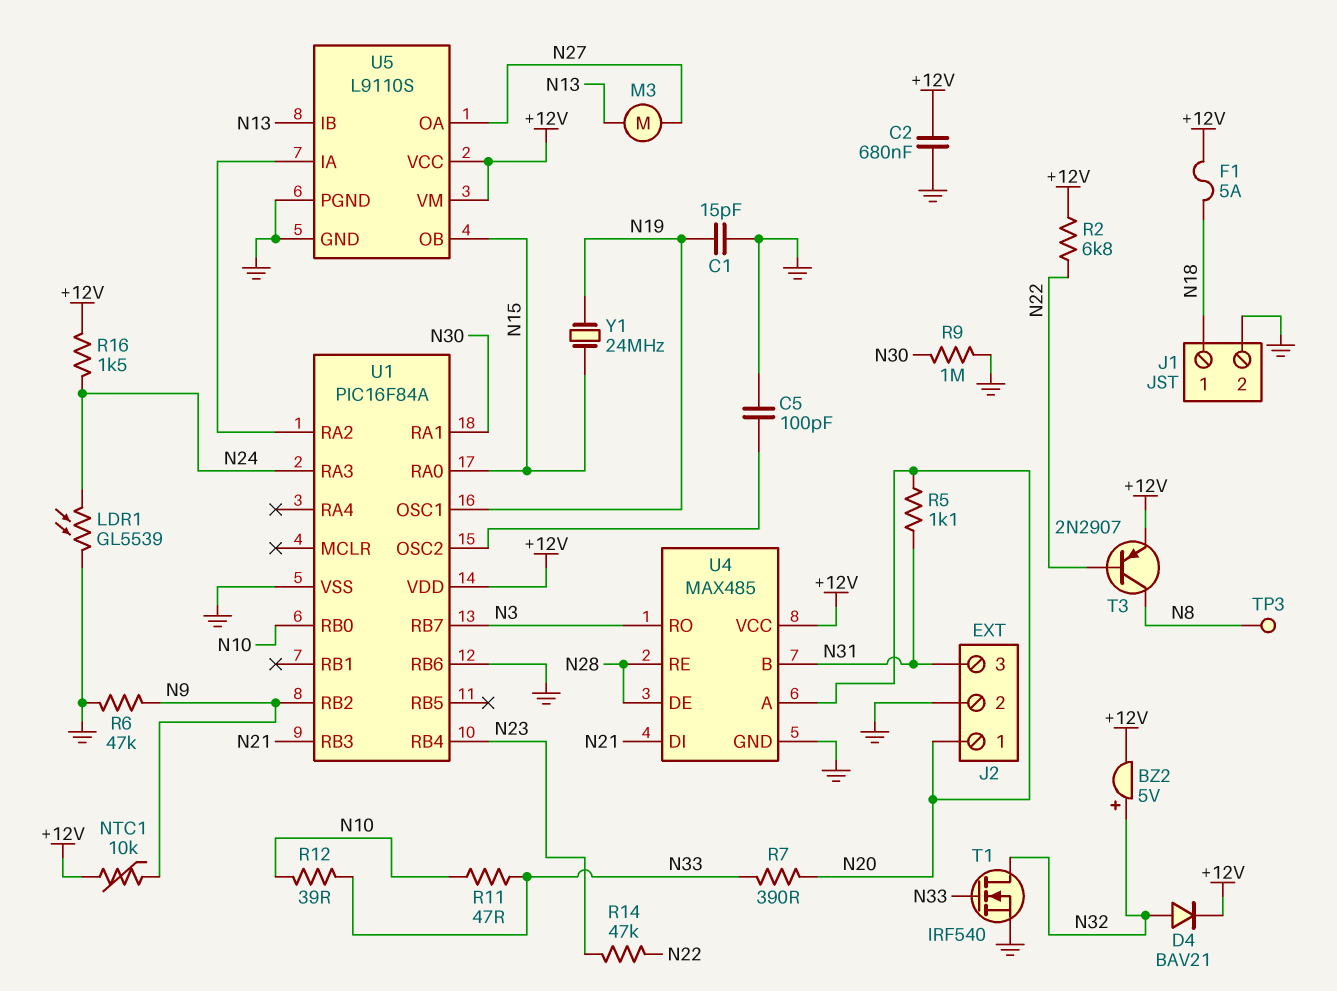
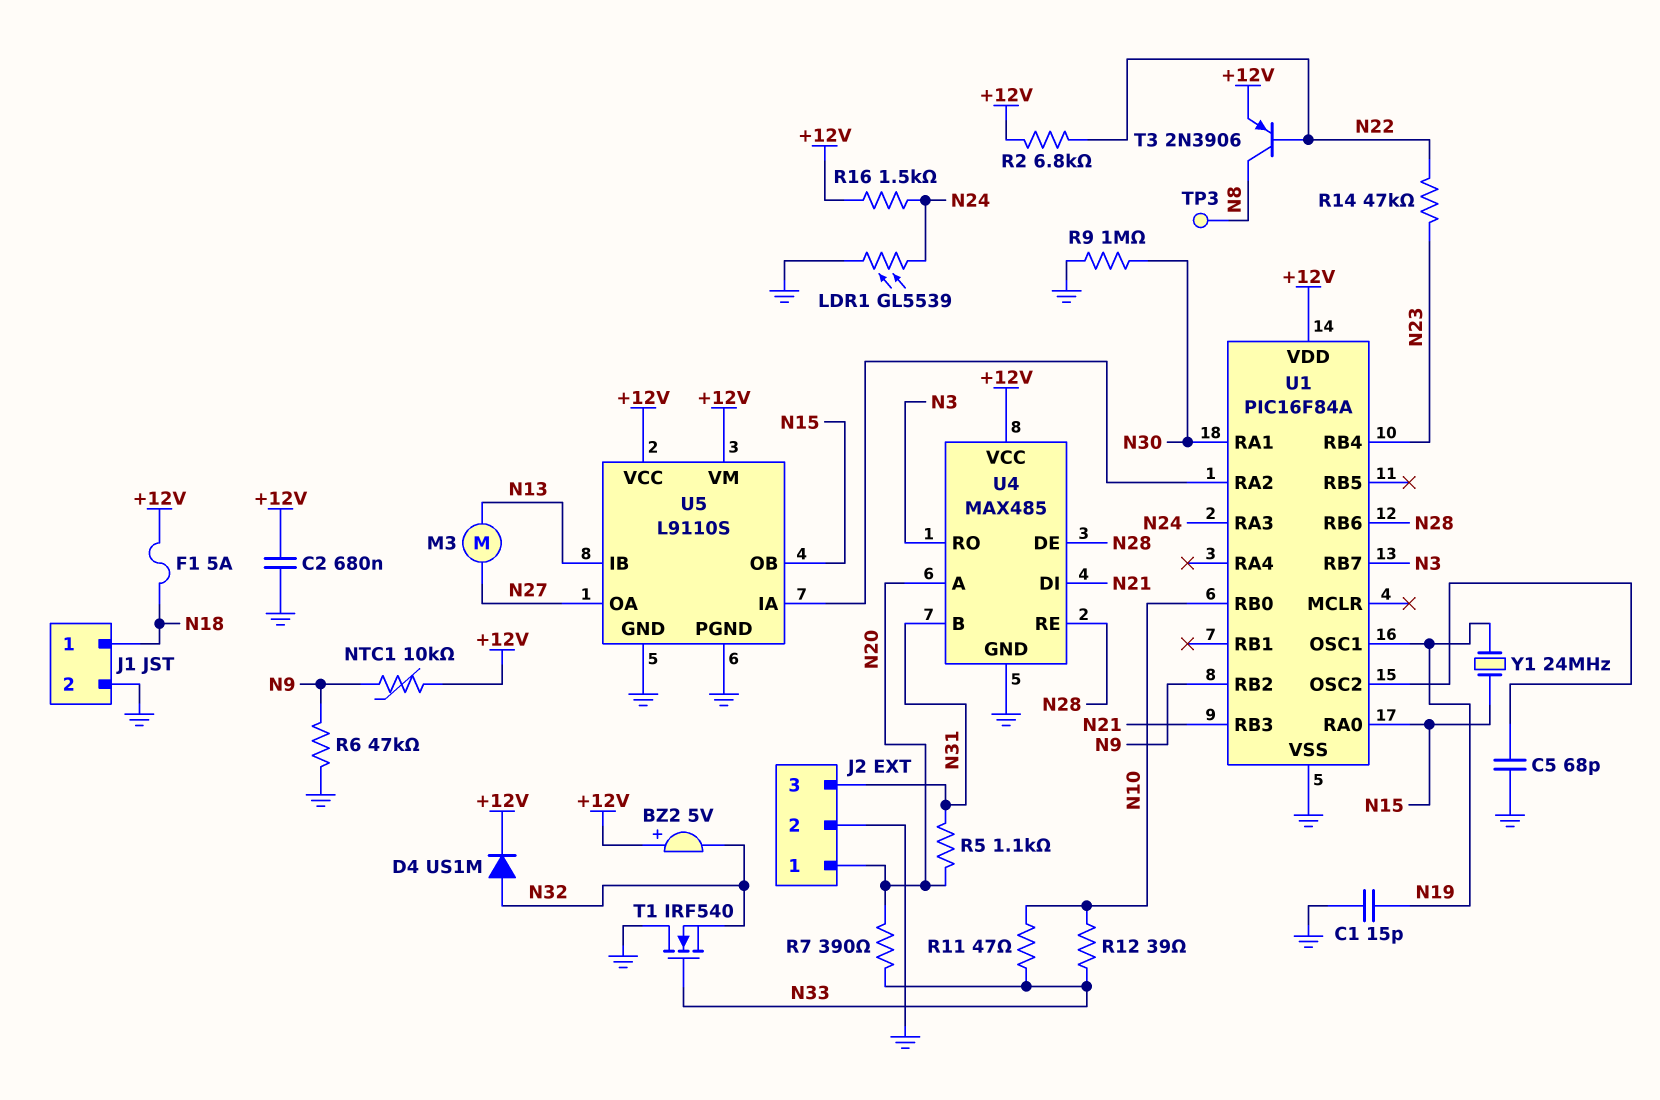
BZ2: buzzer 5V (plus N32, minus +12V) -> buzzer 5V (plus +12V, minus N32)
C5: 100pF (GND, U1/OSC2) -> 68pF (GND, U1/OSC2)
D4: diode BAV21 (A N32, K +12V) -> diode US1M (A N32, K +12V)
T1: NMOS IRF540 (G N33, D N32, S GND) -> NMOS IRF540 (G N33, D GND, S N32)
T3: PNP 2N2907 (B N22, C N8, E +12V) -> PNP 2N3906 (B N22, C N8, E +12V)
U1 pin RB6: GND -> N28

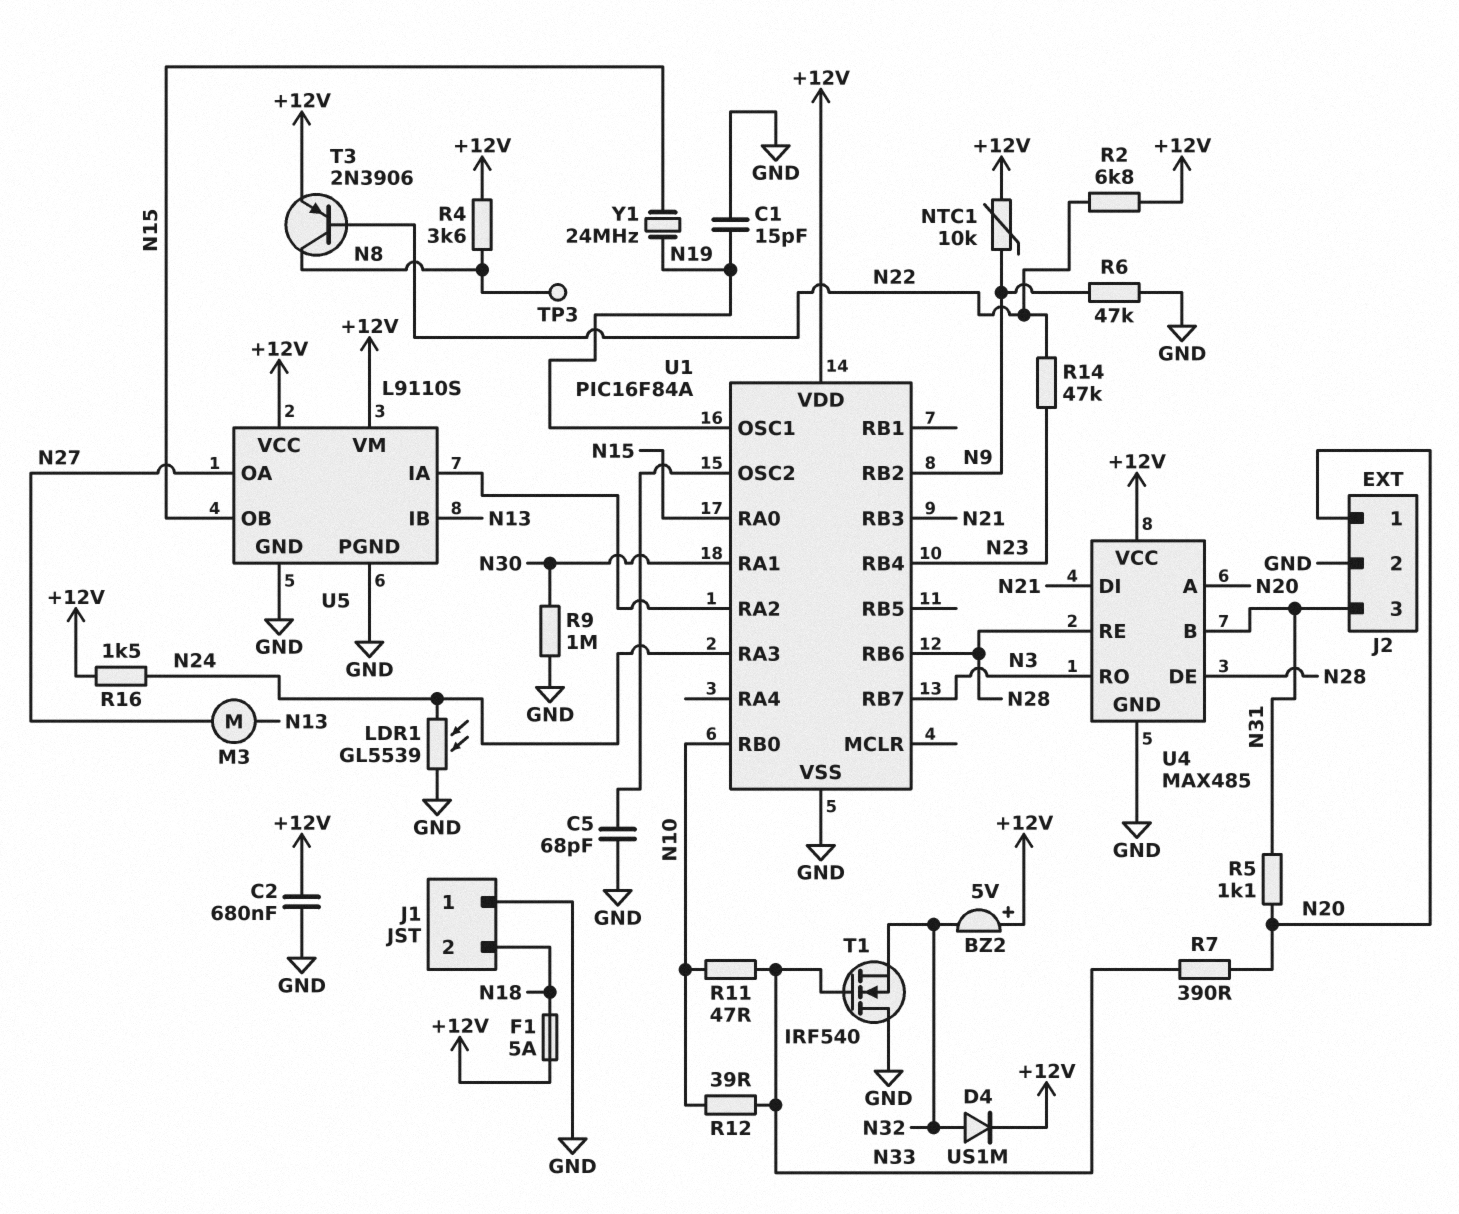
J1 pin 1: N18 -> GND
J1 pin 2: GND -> N18
R4: none -> 3.6k (+12V, N8)

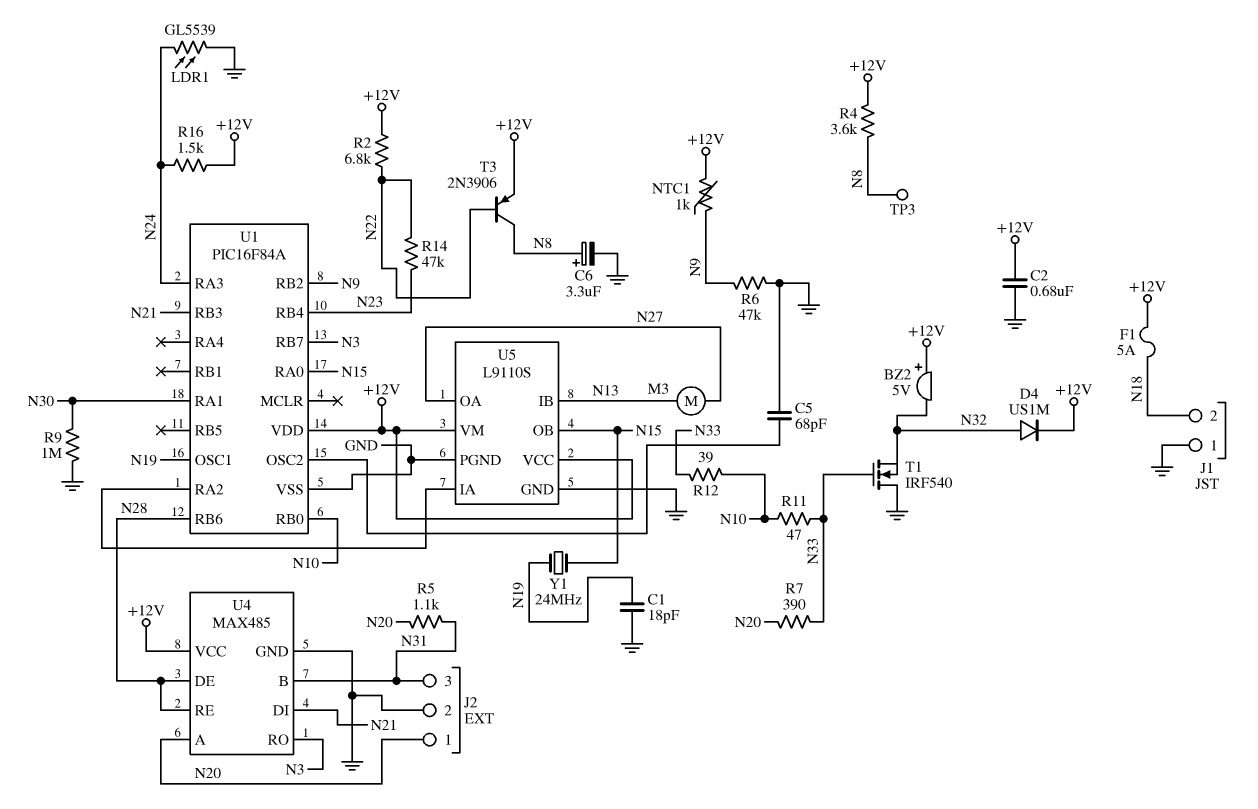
C1: 15pF (GND, N19) -> 18pF (GND, N19)
C6: none -> 3.3uF (plus N8, minus GND)
NTC1: 10k (+12V, N9) -> 1k (+12V, N9)

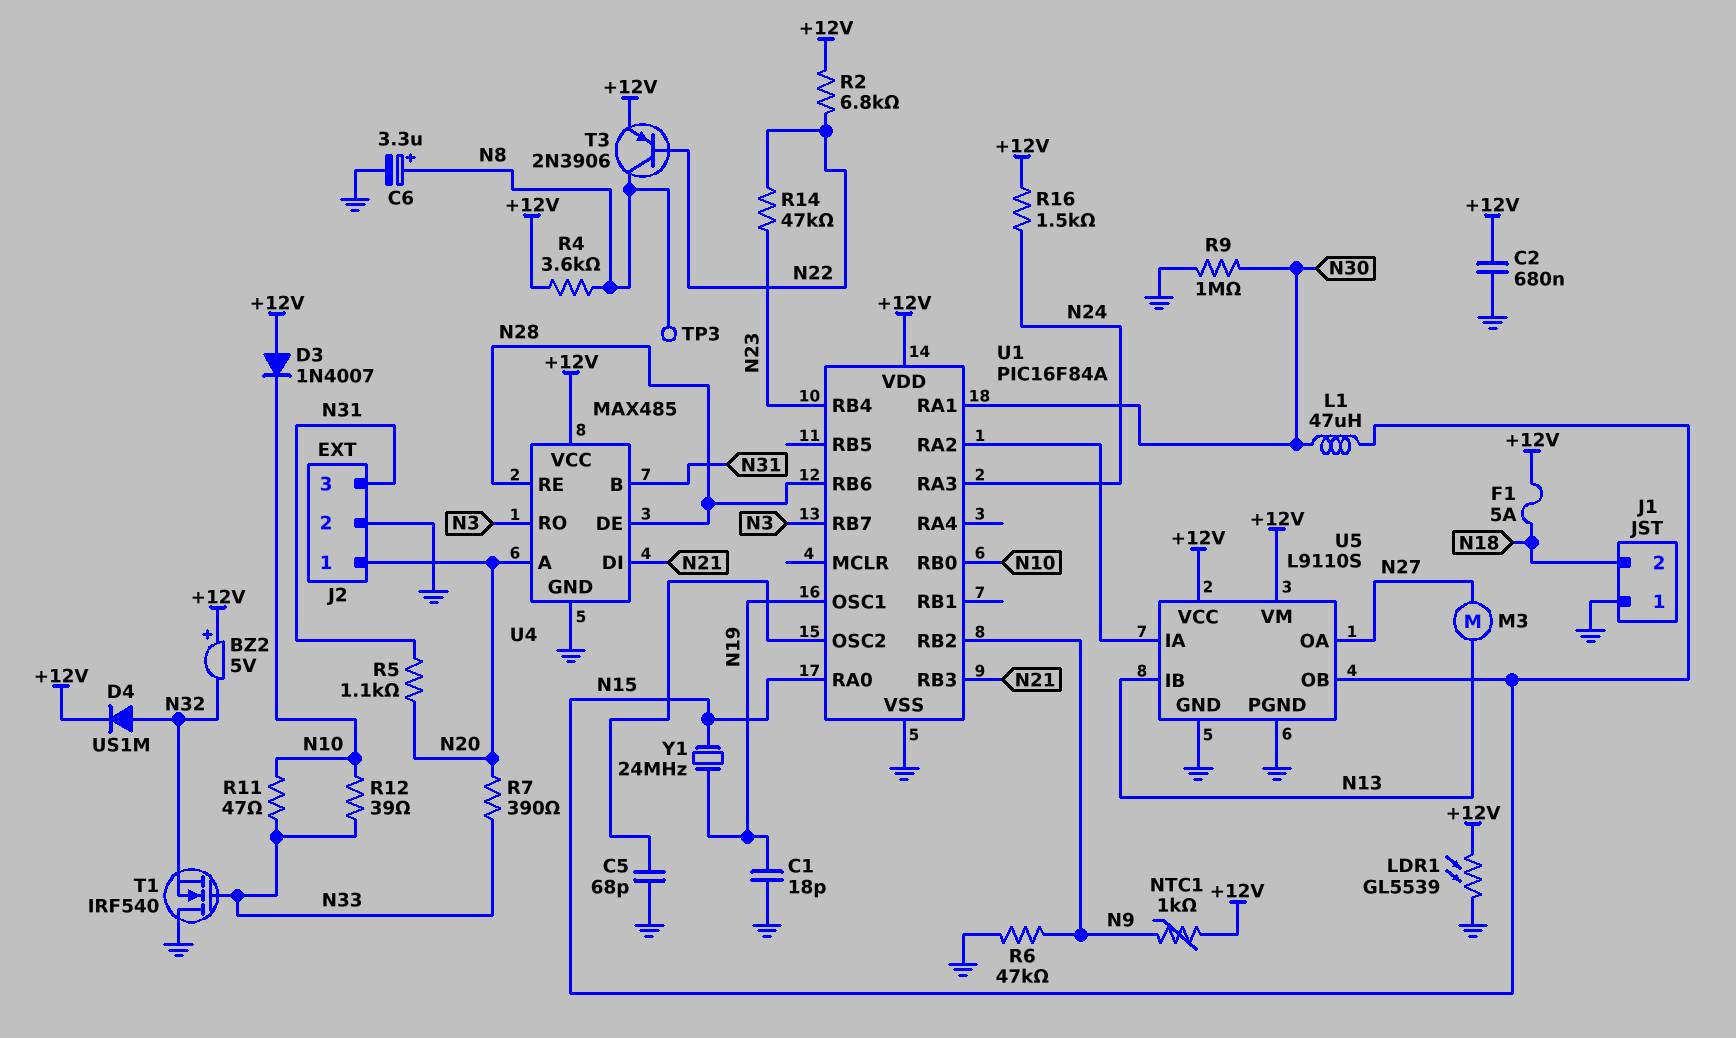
D3: none -> diode 1N4007 (A +12V, K N10)
L1: none -> 47uH (N15, N30)
LDR1: GL5539 (GND, N24) -> GL5539 (+12V, GND)

